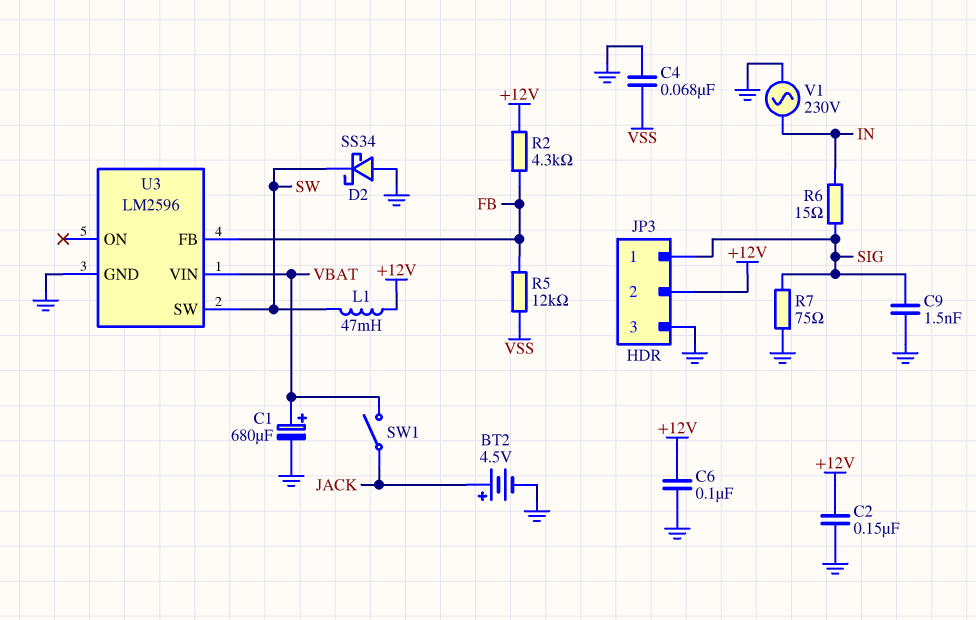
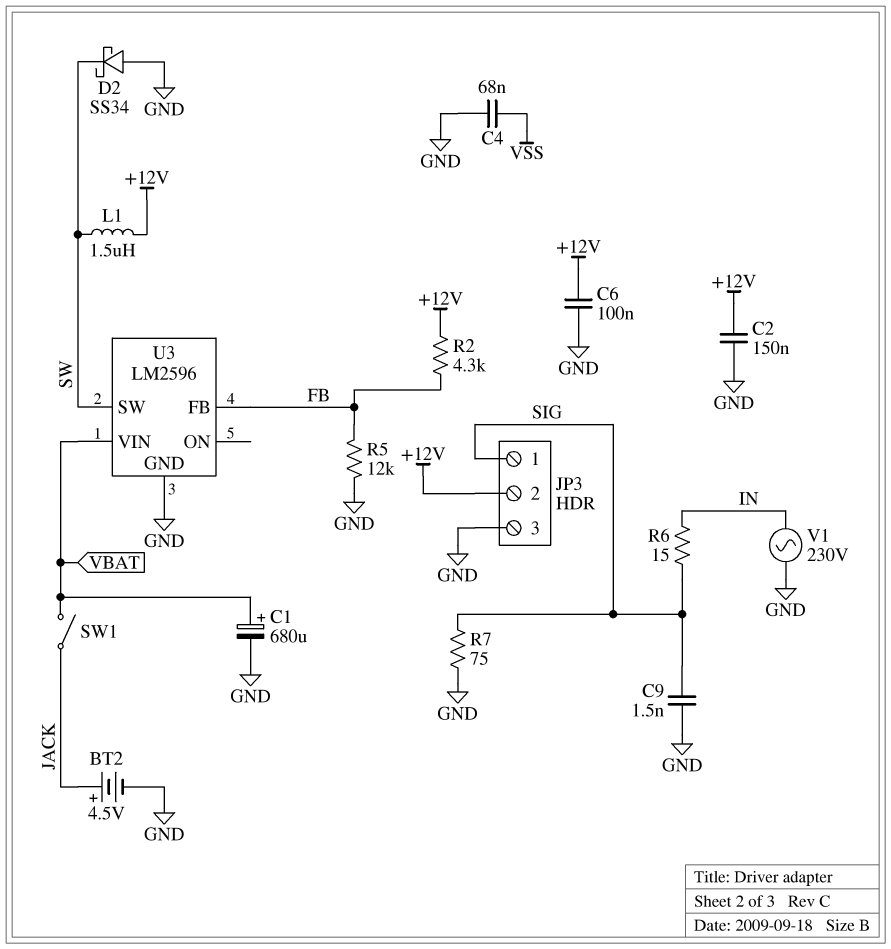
L1: 47mH (+12V, SW) -> 1.5uH (+12V, SW)
R5: 12k (FB, VSS) -> 12k (FB, GND)

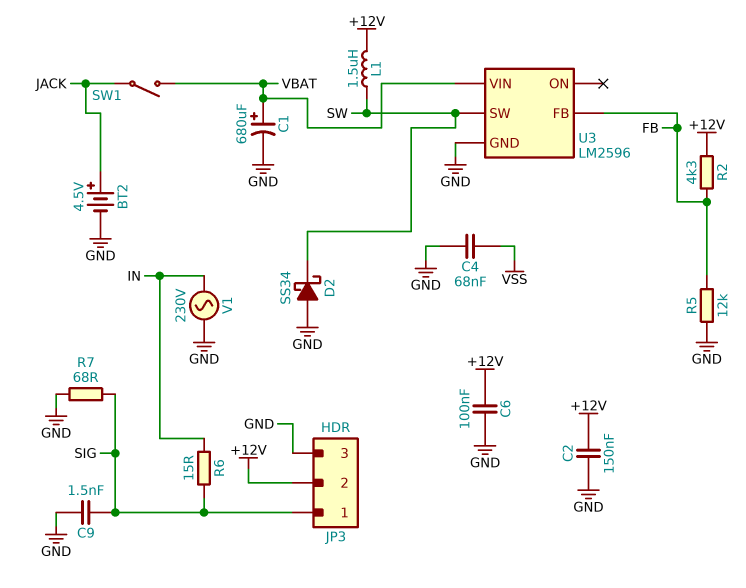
R7: 75 (GND, SIG) -> 68 (GND, SIG)

